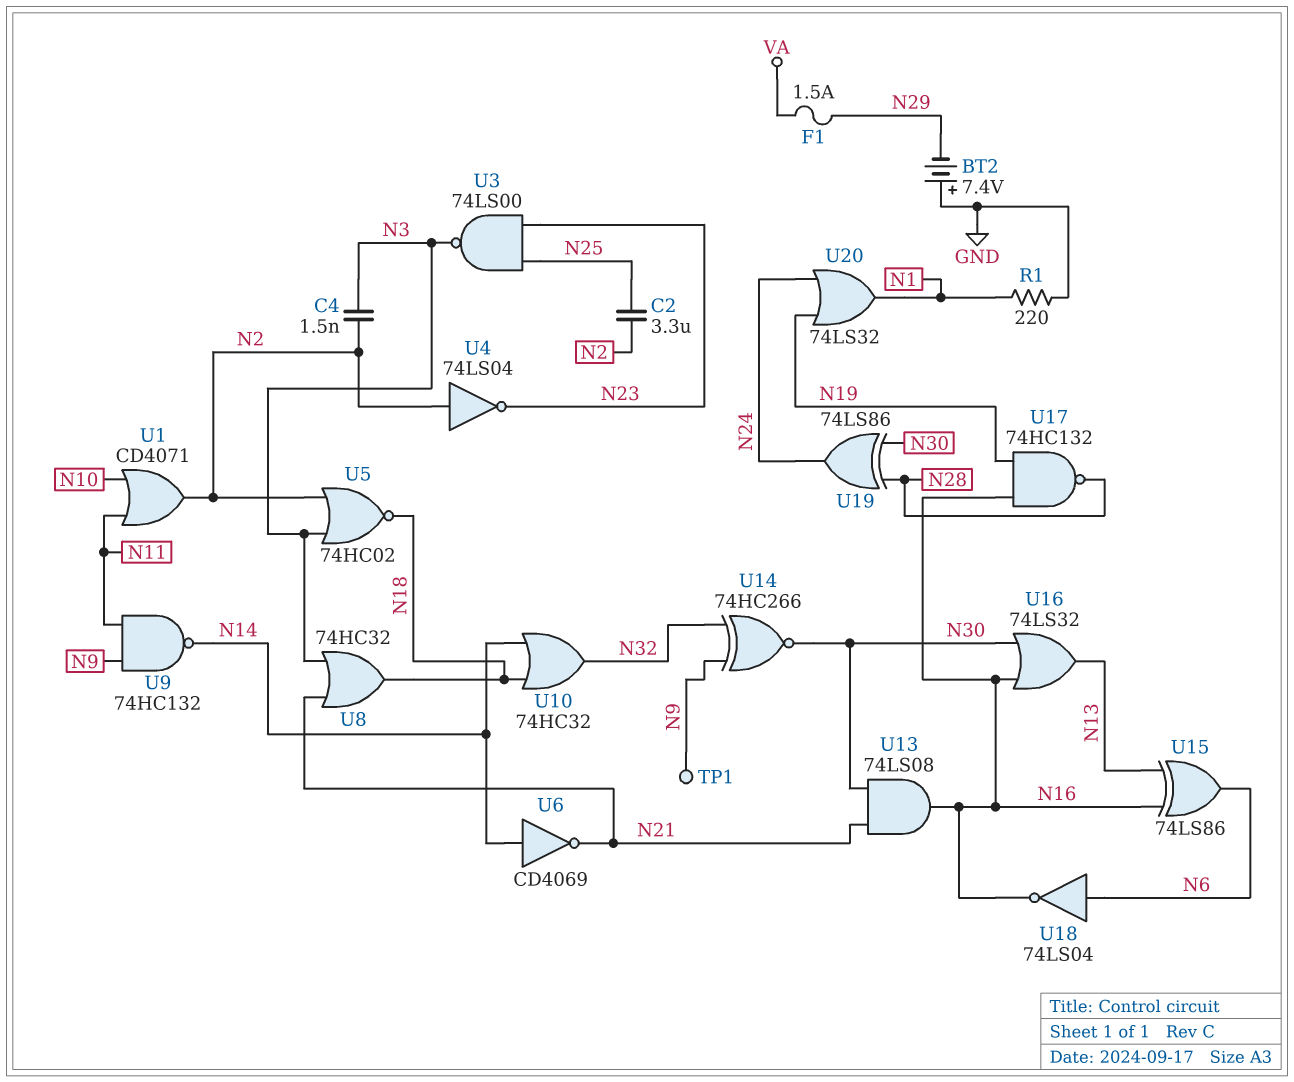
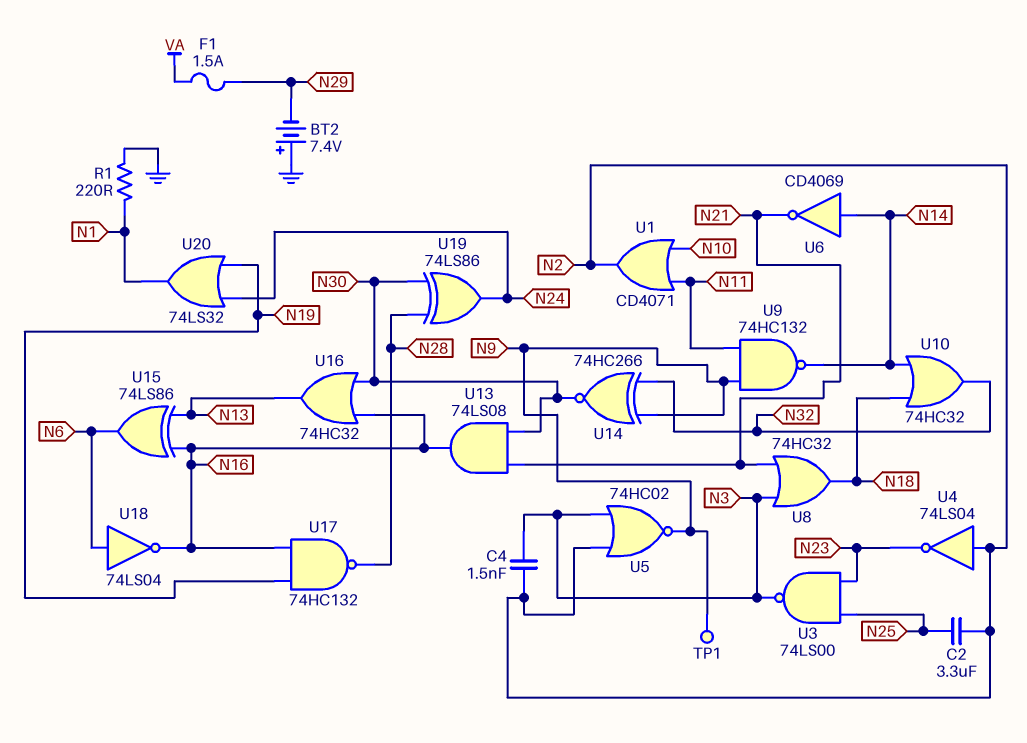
U5: NOR 74HC02 (in N2, in N3, out N18) -> NOR 74HC02 (in N2, in N3, out N9)
U16: OR 74LS32 (in N16, in N30, out N13) -> OR 74HC32 (in N16, in N30, out N13)

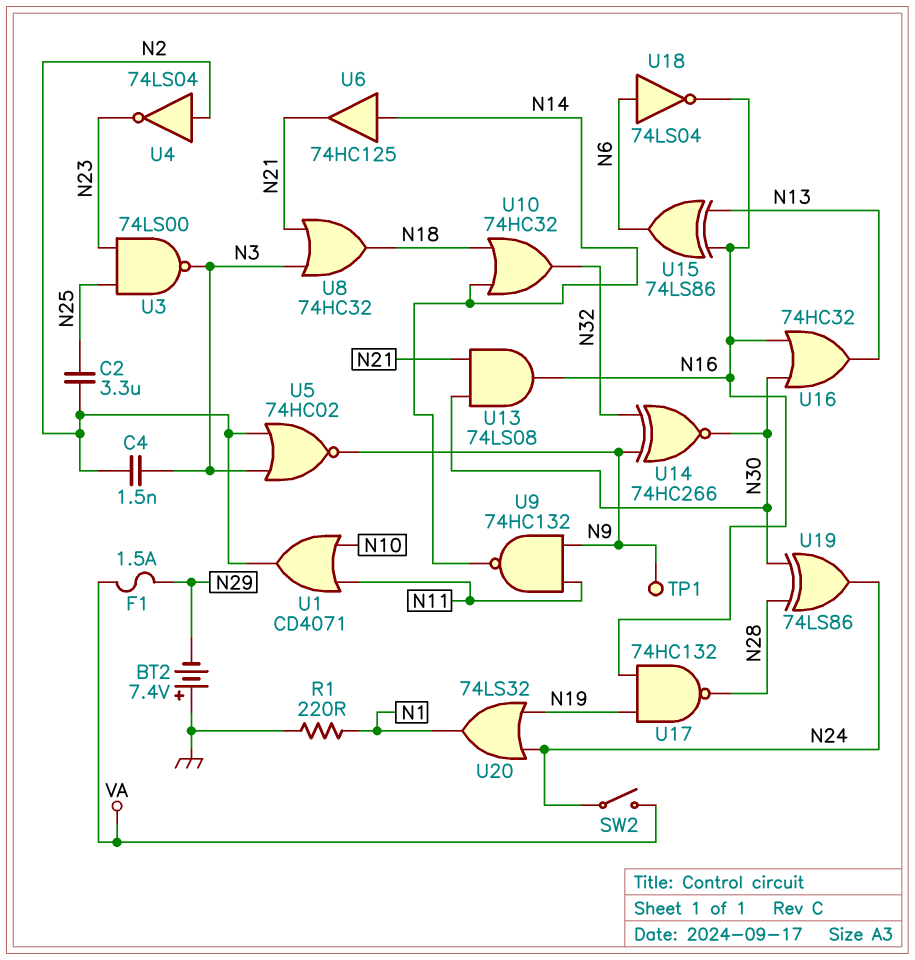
SW2: none -> switch (N24, VA)
U6: NOT CD4069 (in N14, out N21) -> buffer 74HC125 (in N14, out N21)

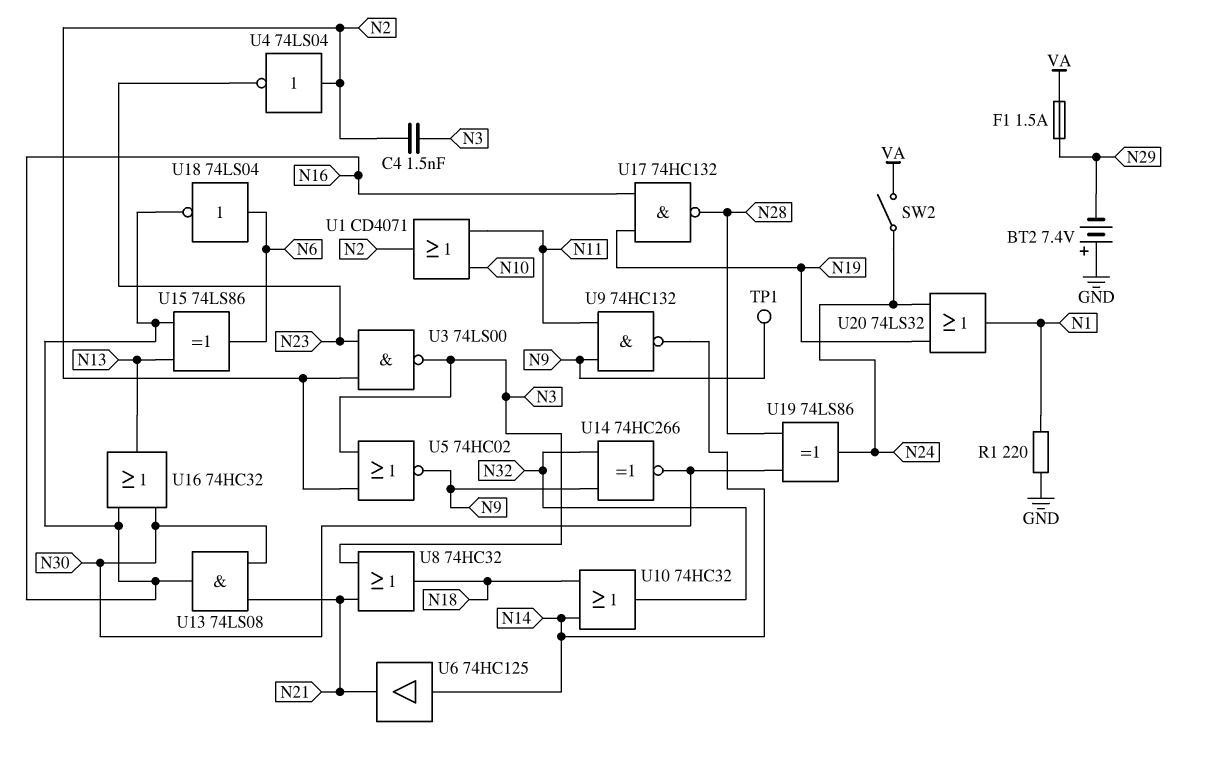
C2: 3.3uF (N2, N25) -> none
U3: NAND 74LS00 (in N23, in N25, out N3) -> NAND 74LS00 (in N2, in N23, out N3)

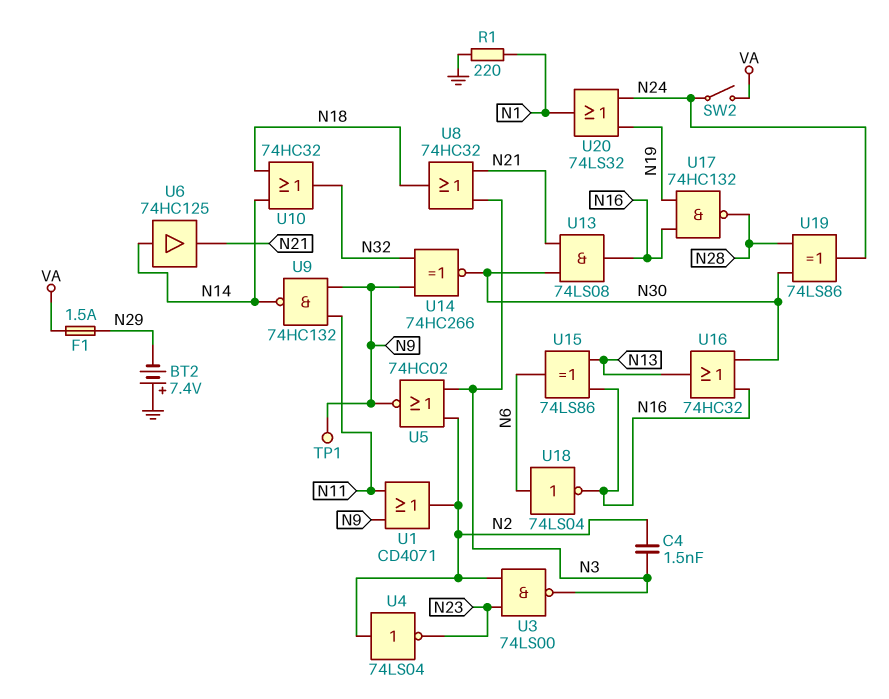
U1: OR CD4071 (in N10, in N11, out N2) -> OR CD4071 (in N9, in N11, out N2)

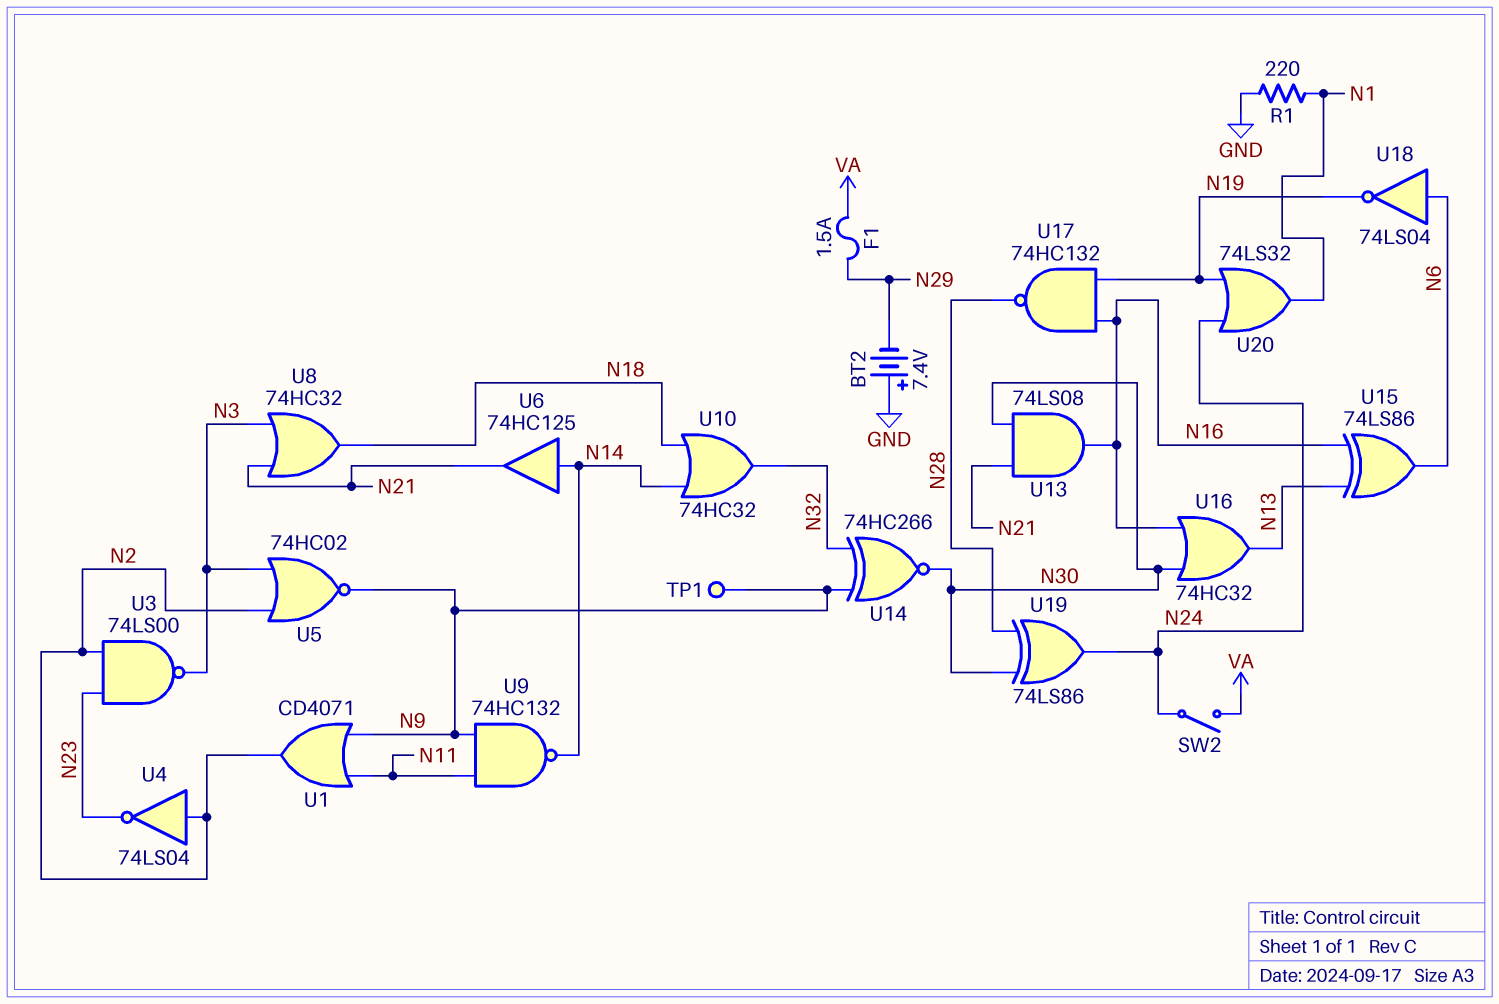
C4: 1.5nF (N2, N3) -> none
U18: NOT 74LS04 (in N6, out N16) -> NOT 74LS04 (in N6, out N19)

